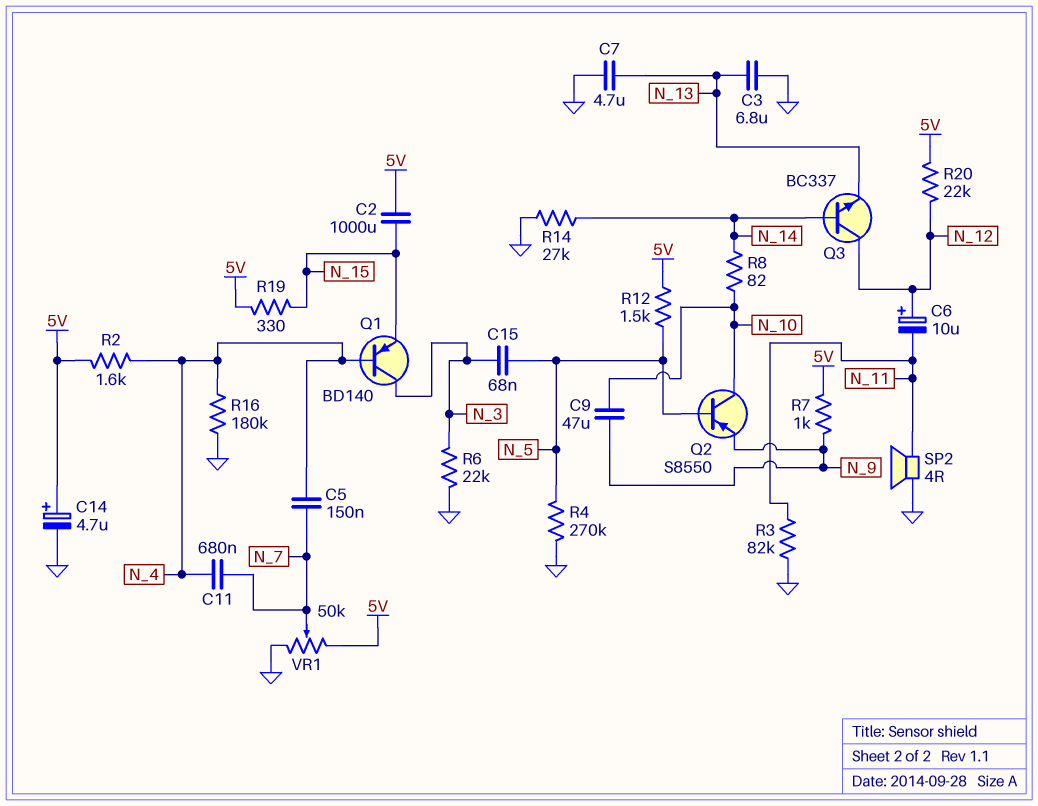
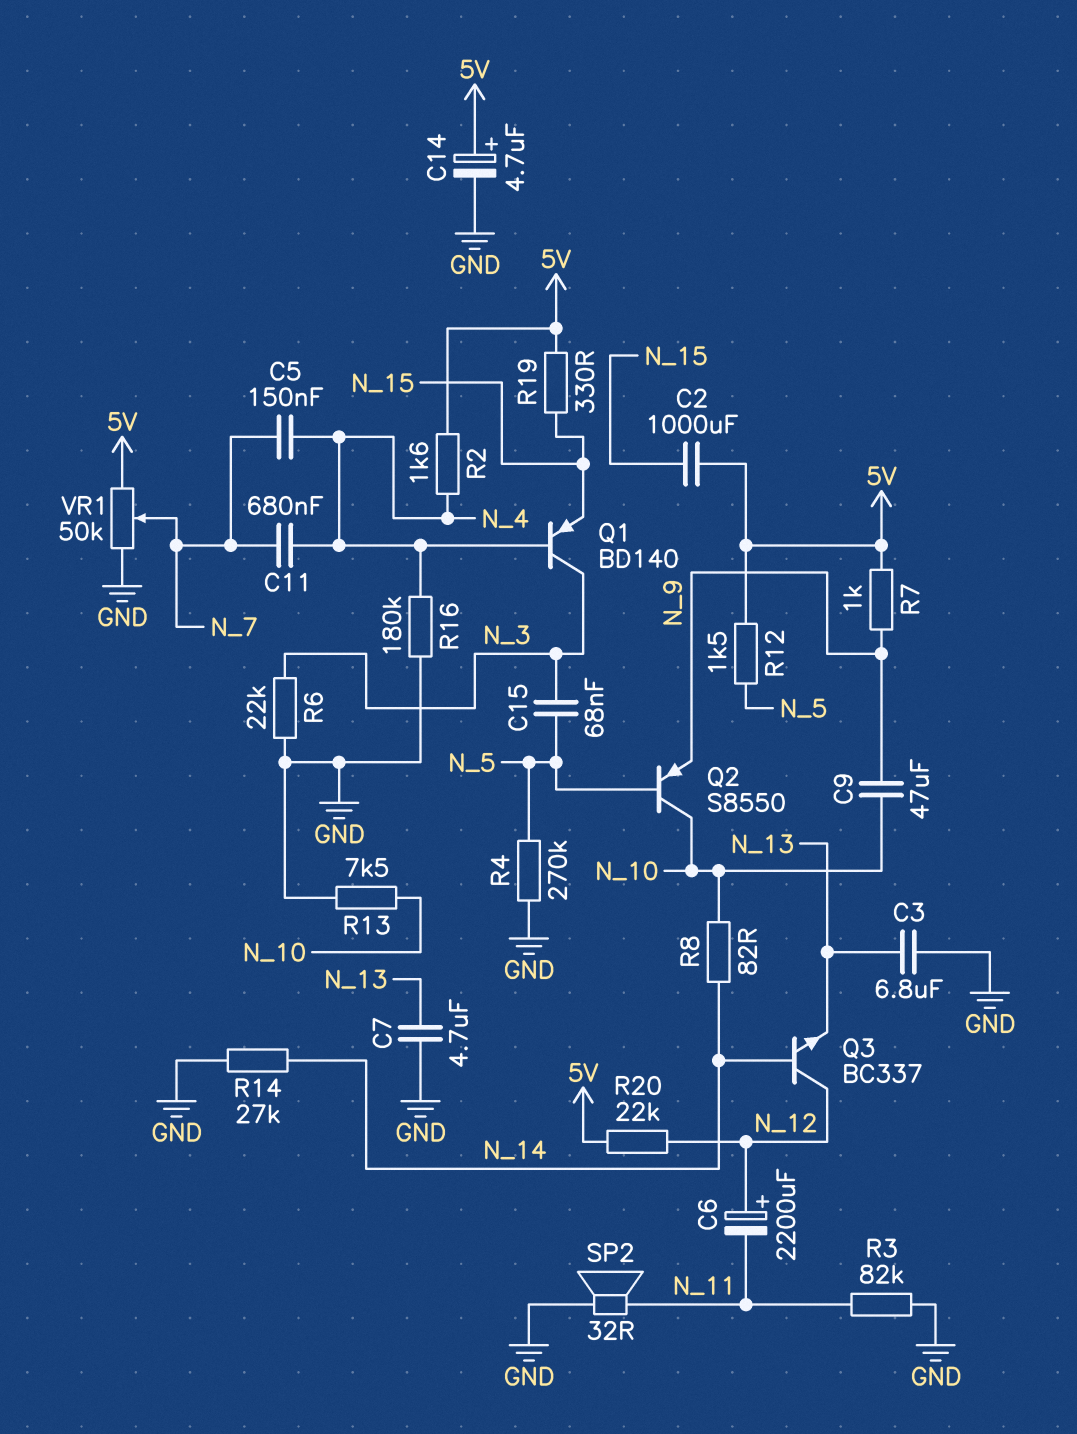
C6: 10uF (plus N_12, minus N_11) -> 2200uF (plus N_12, minus N_11)
R13: none -> 7.5k (GND, N_10)
SP2: speaker 4R (GND, N_11) -> speaker 32R (GND, N_11)

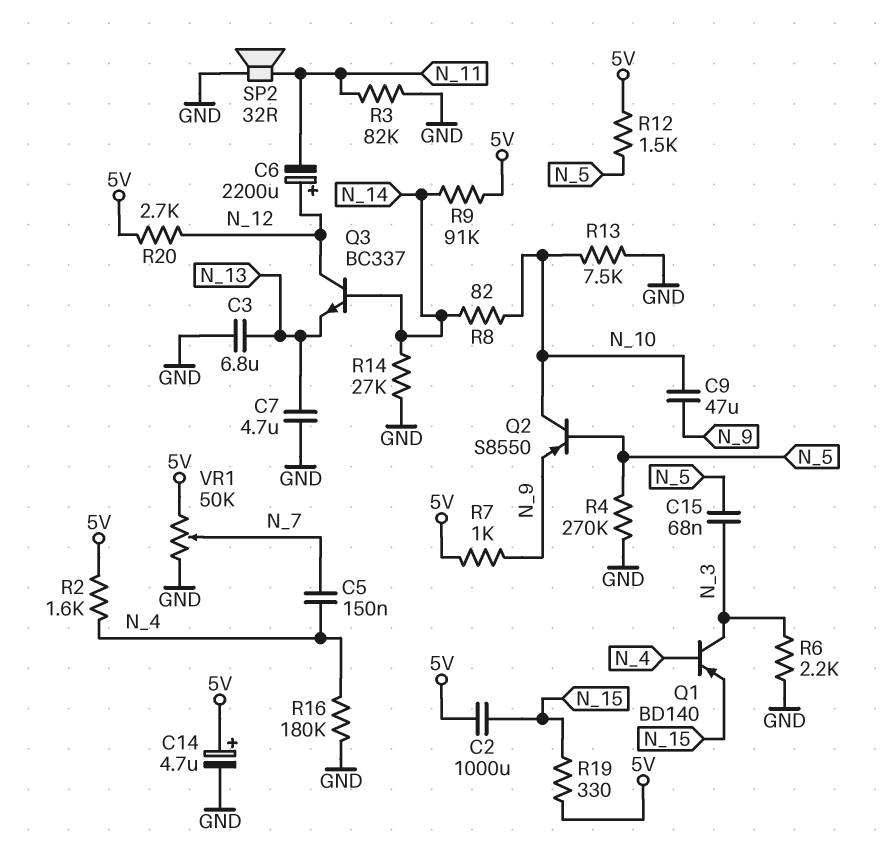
C11: 680nF (N_4, N_7) -> none
R6: 22k (GND, N_3) -> 2.2k (GND, N_3)
R9: none -> 91k (5V, N_14)
R20: 22k (5V, N_12) -> 2.7k (5V, N_12)

